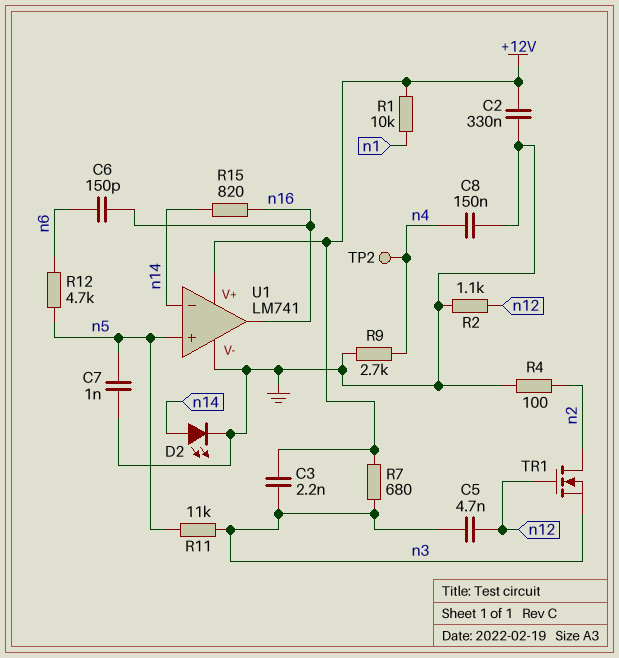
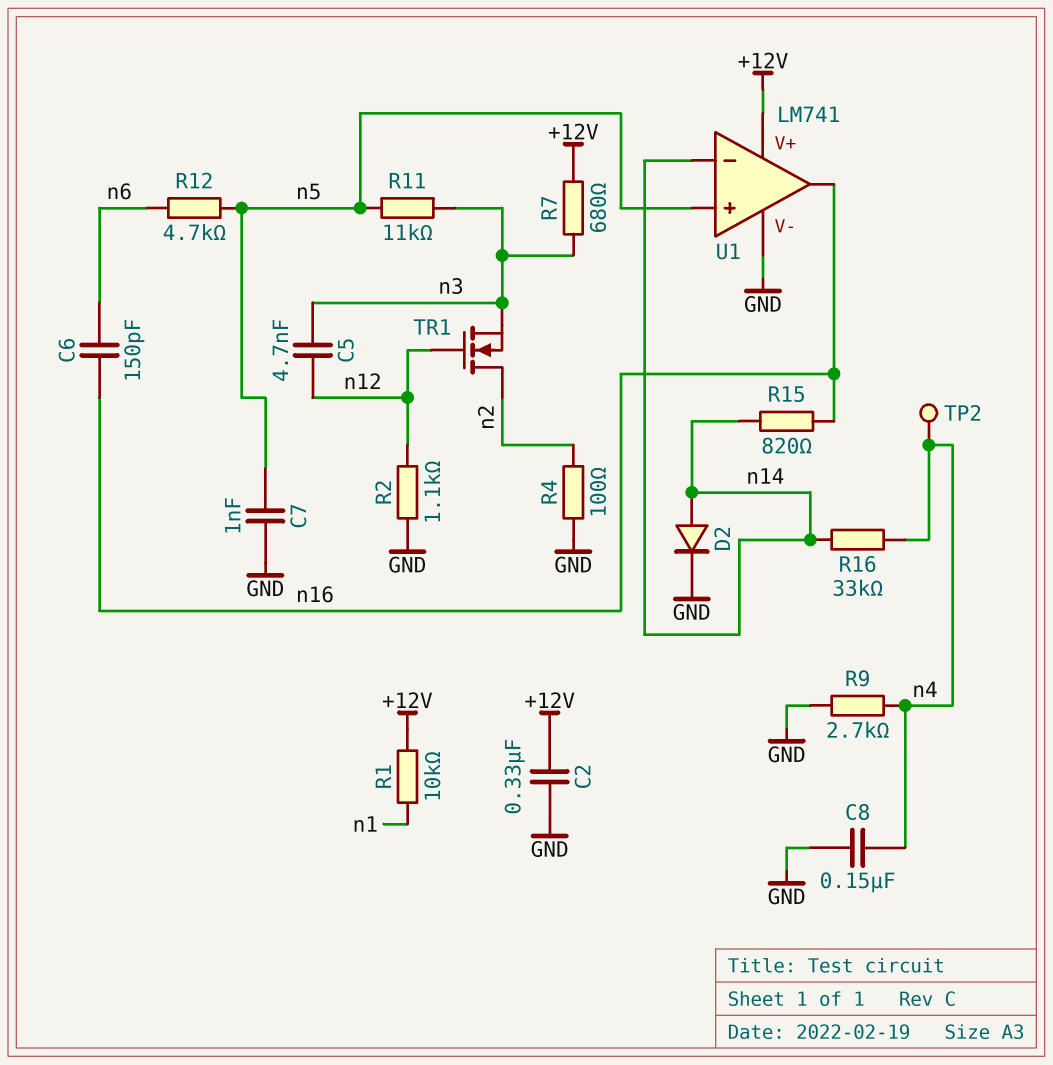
C3: 2.2nF (+12V, n3) -> none
D2: LED (A n14, K GND) -> diode (A n14, K GND)
R16: none -> 33k (n4, n14)

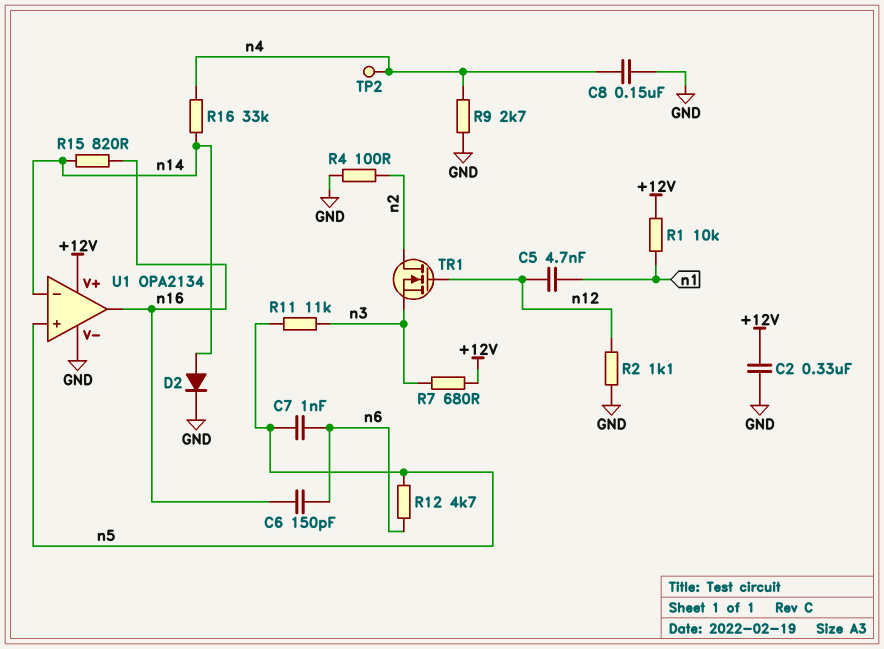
C5: 4.7nF (n3, n12) -> 4.7nF (n1, n12)
C7: 1nF (GND, n5) -> 1nF (n5, n6)
U1: LM741 -> OPA2134

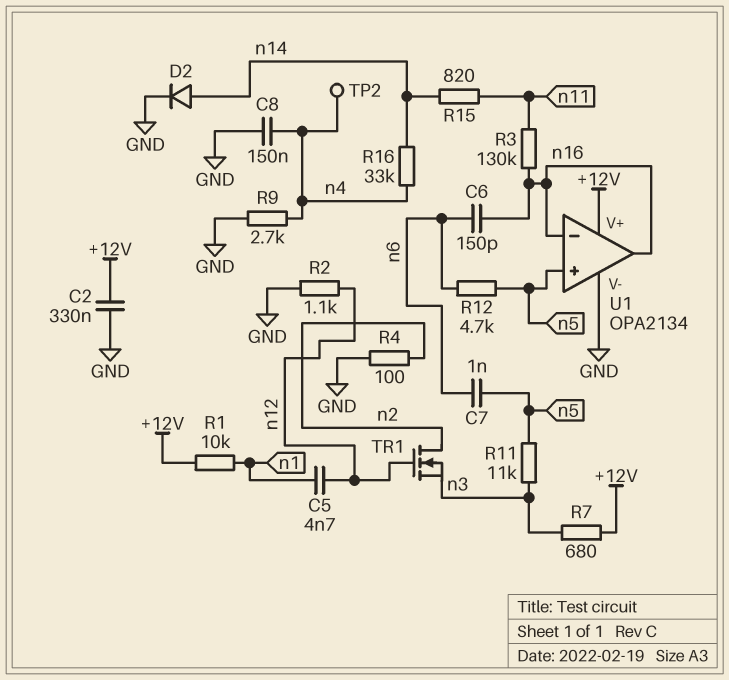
R3: none -> 130k (n11, n16)
R15: 820 (n14, n16) -> 820 (n11, n14)
U1 pin in-: n14 -> n16

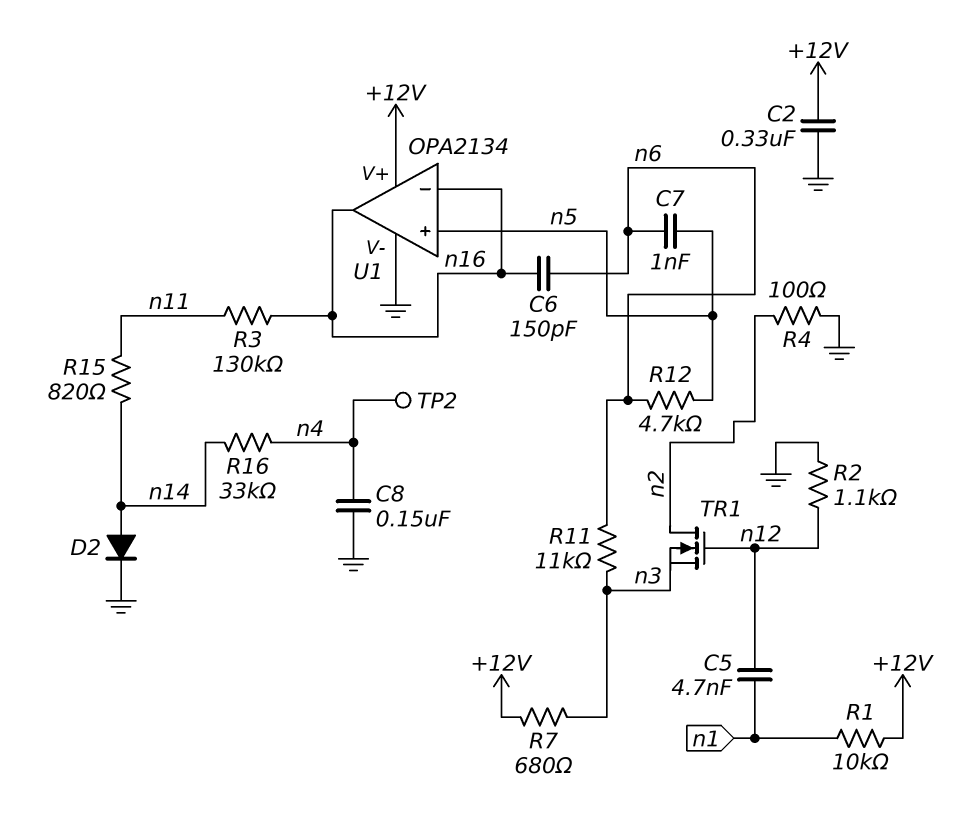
R9: 2.7k (GND, n4) -> none
R11: 11k (n3, n5) -> 11k (n3, n6)

